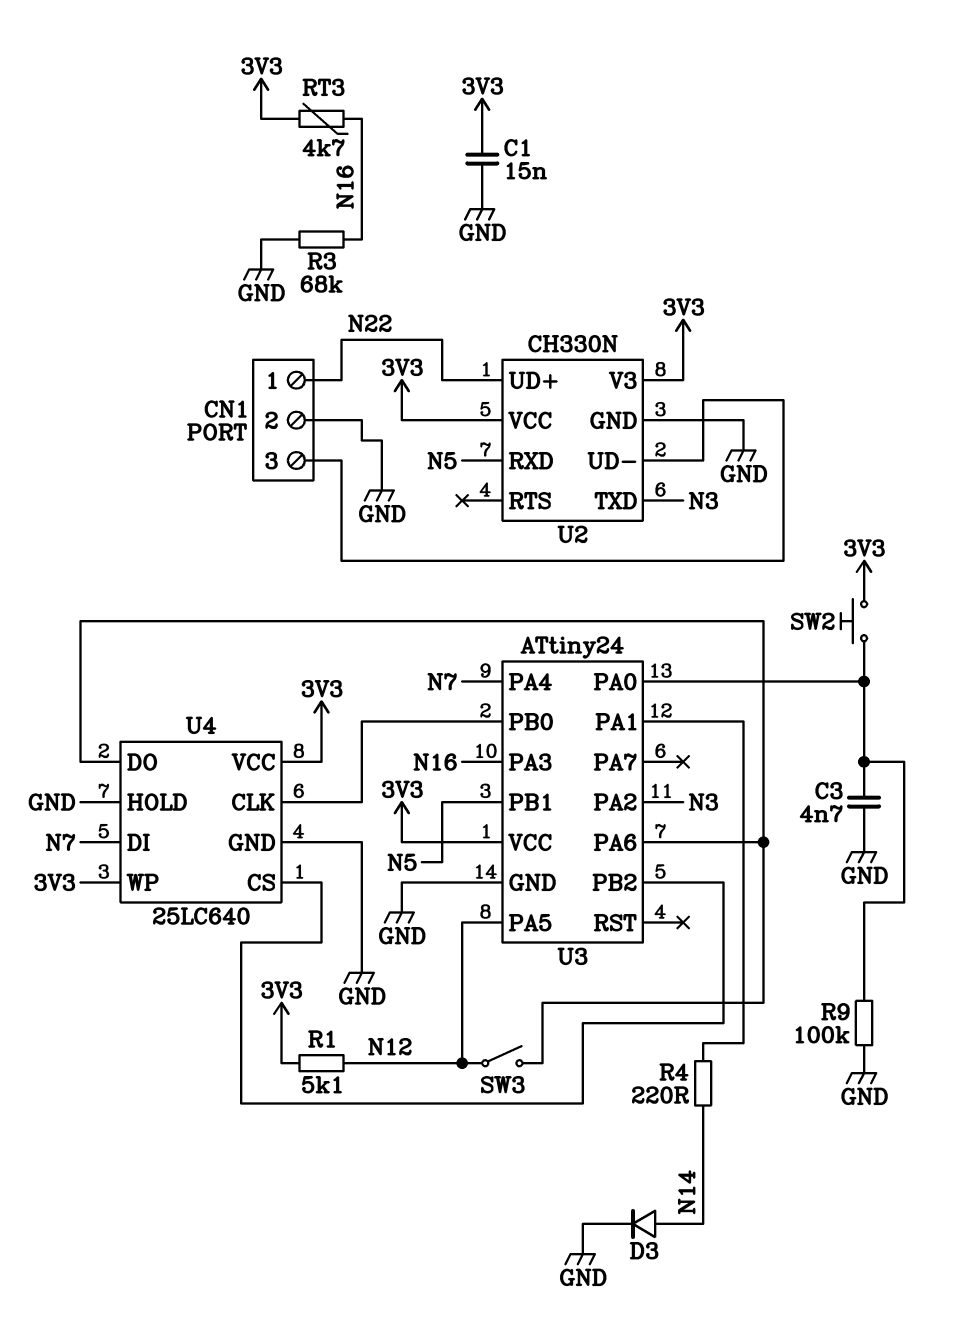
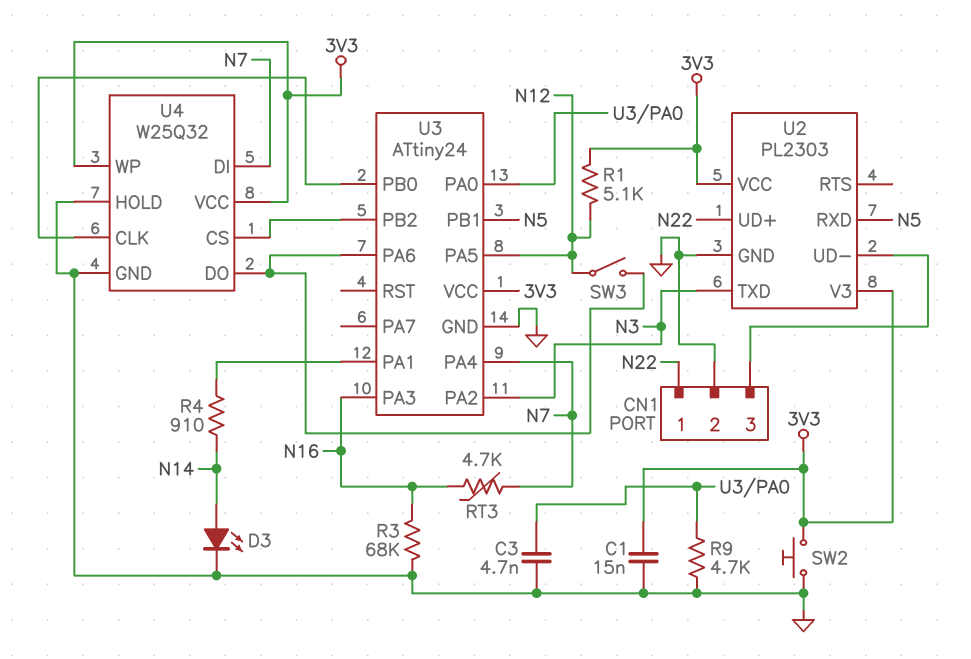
D3: diode (A N14, K GND) -> LED (A N14, K GND)
R4: 220 (N14, U3/PA1) -> 910 (N14, U3/PA1)
R9: 100k (GND, U3/PA0) -> 4.7k (GND, U3/PA0)
RT3: 4.7k (3V3, N16) -> 4.7k (N7, N16)
SW2: button (3V3, U3/PA0) -> button (3V3, GND)
U2: CH330N -> PL2303
U4: 25LC640 -> W25Q32

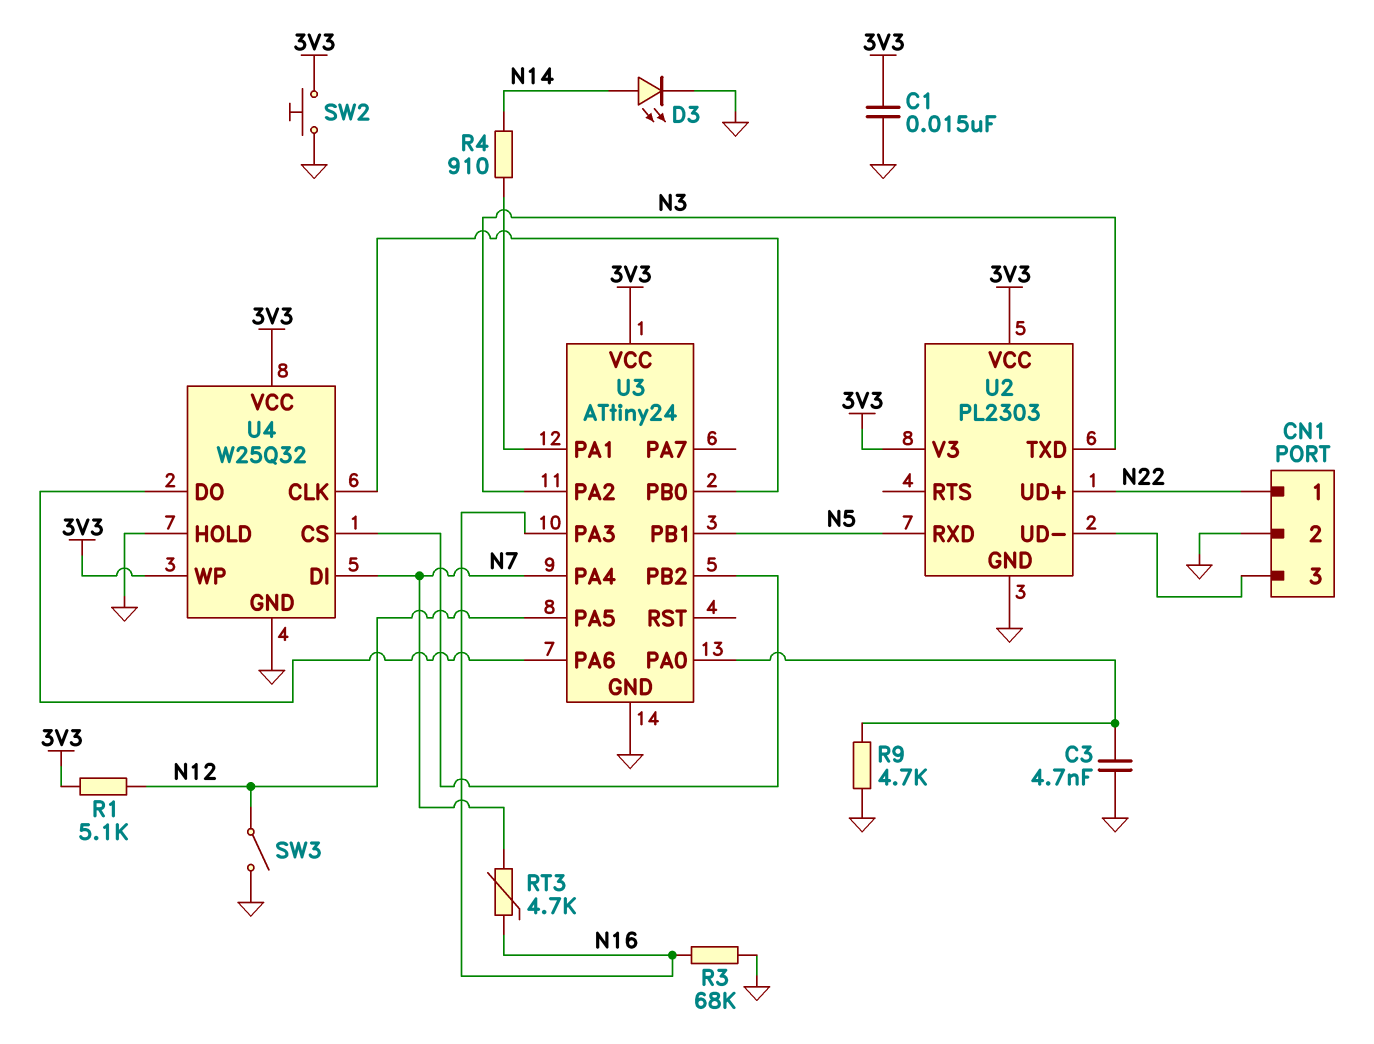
SW3: switch (N12, U3/PA6) -> switch (GND, N12)

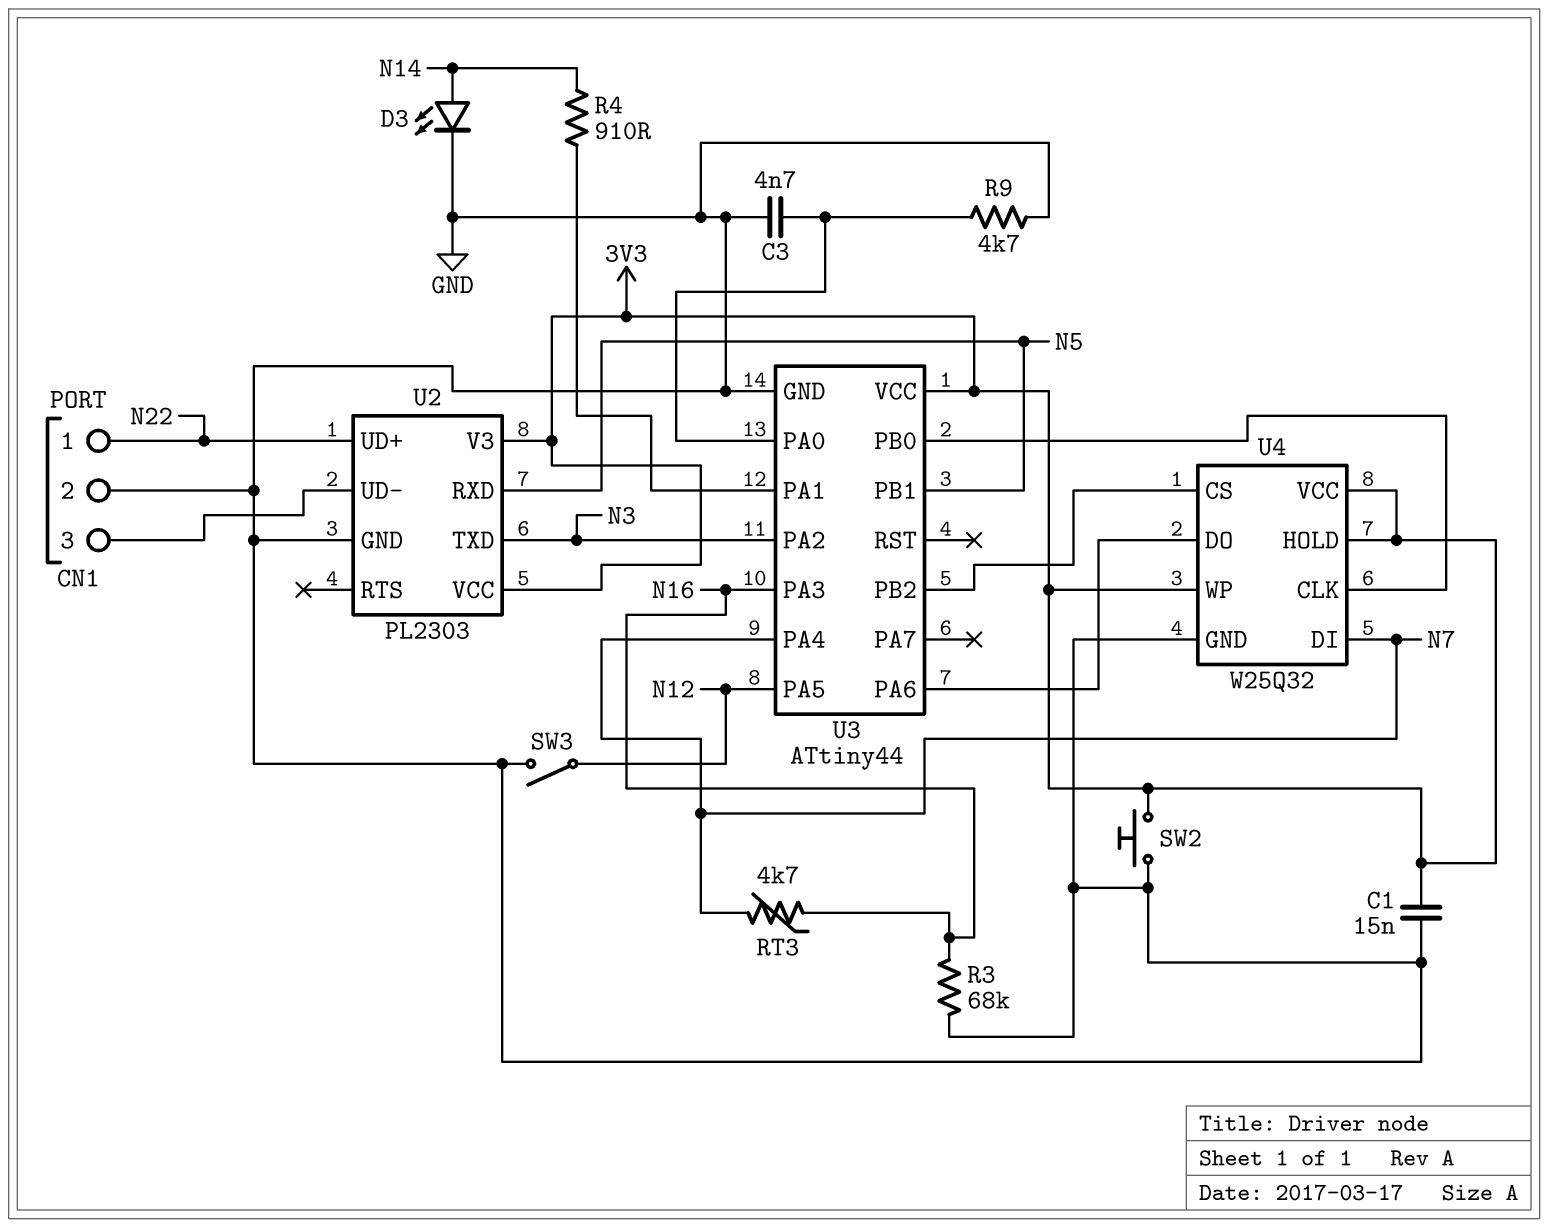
R1: 5.1k (3V3, N12) -> none
U3: ATtiny24 -> ATtiny44
U4 pin HOLD: GND -> 3V3

